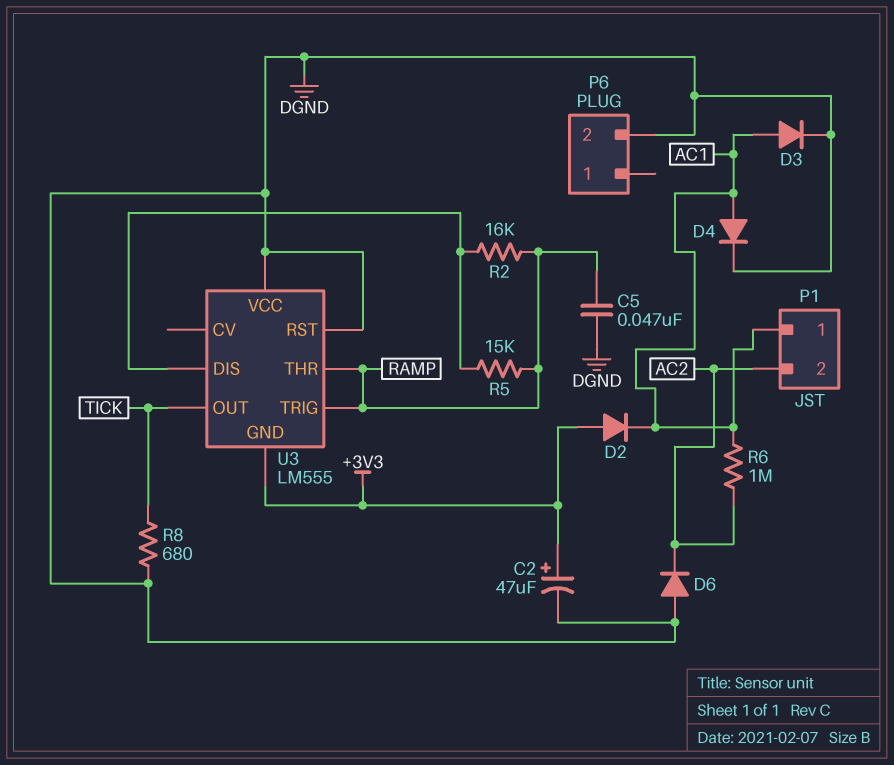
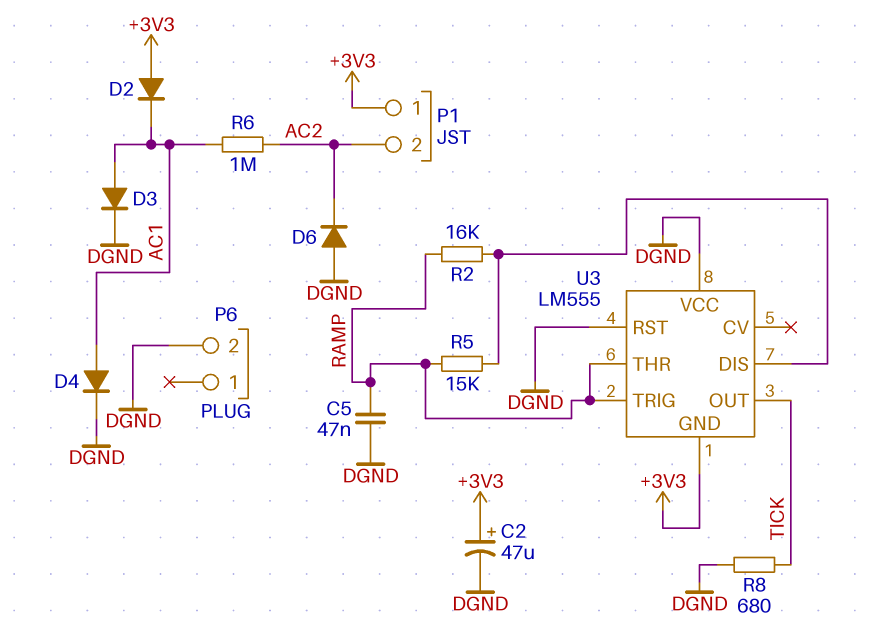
P1 pin 1: AC1 -> +3V3

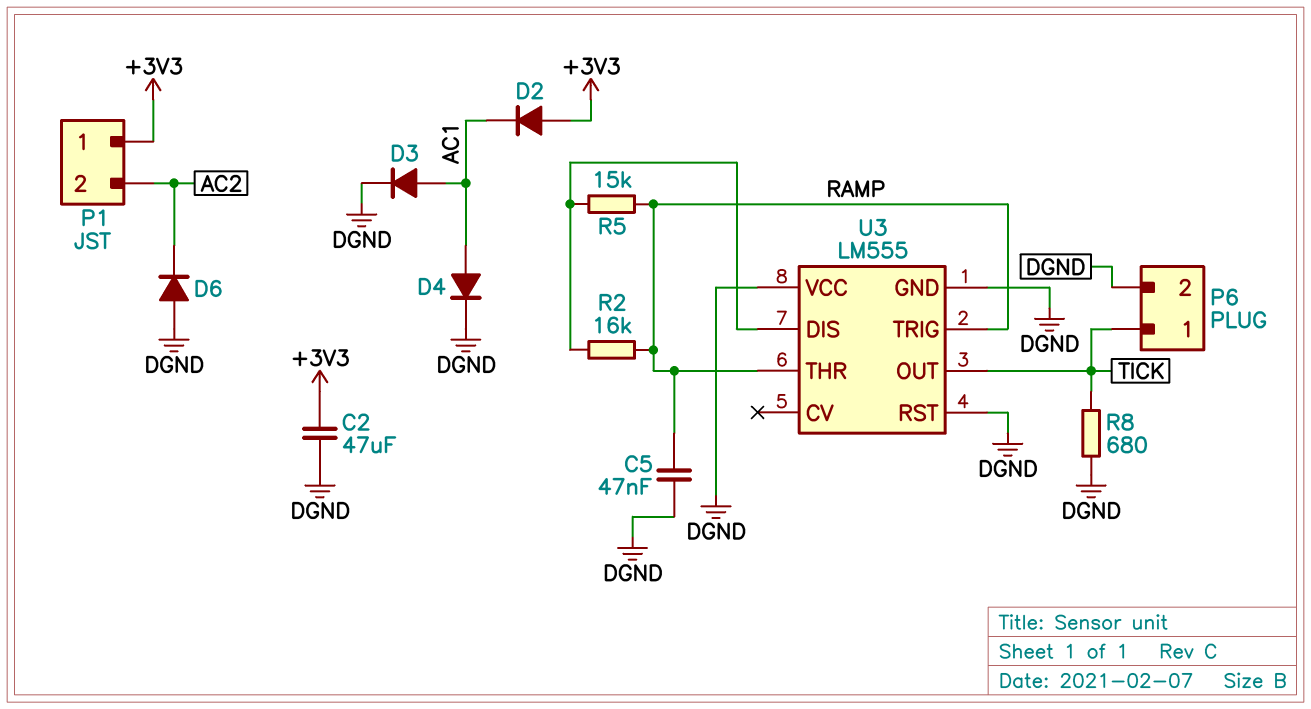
C2: 47uF (plus +3V3, minus DGND) -> 47uF (+3V3, DGND)
P6 pin 1: none -> TICK
R6: 1M (AC1, AC2) -> none
U3 pin GND: +3V3 -> DGND

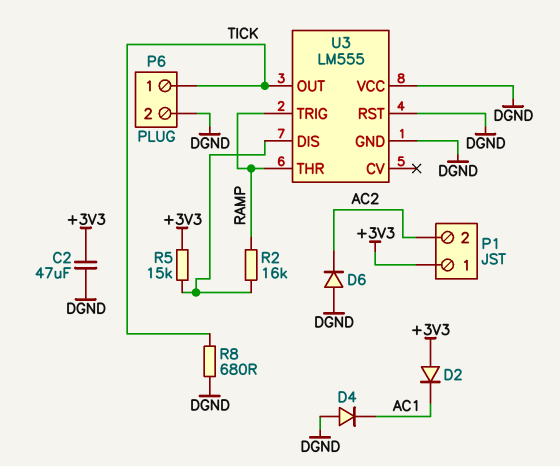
C5: 47nF (DGND, RAMP) -> none
D3: diode (A AC1, K DGND) -> none
D4: diode (A AC1, K DGND) -> diode (A DGND, K AC1)
R5: 15k (RAMP, U3/DIS) -> 15k (+3V3, U3/DIS)

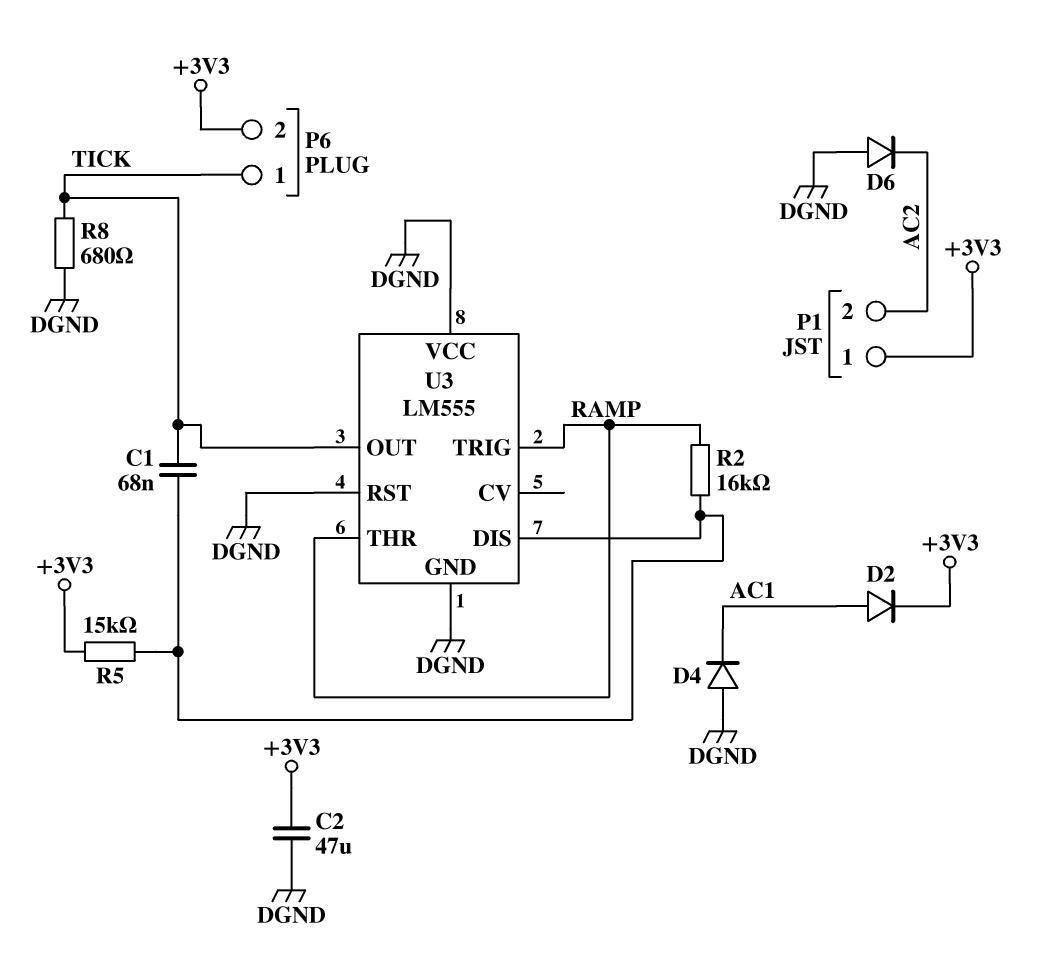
C1: none -> 68nF (TICK, U3/DIS)
D2: diode (A +3V3, K AC1) -> diode (A AC1, K +3V3)
P6 pin 2: DGND -> +3V3

